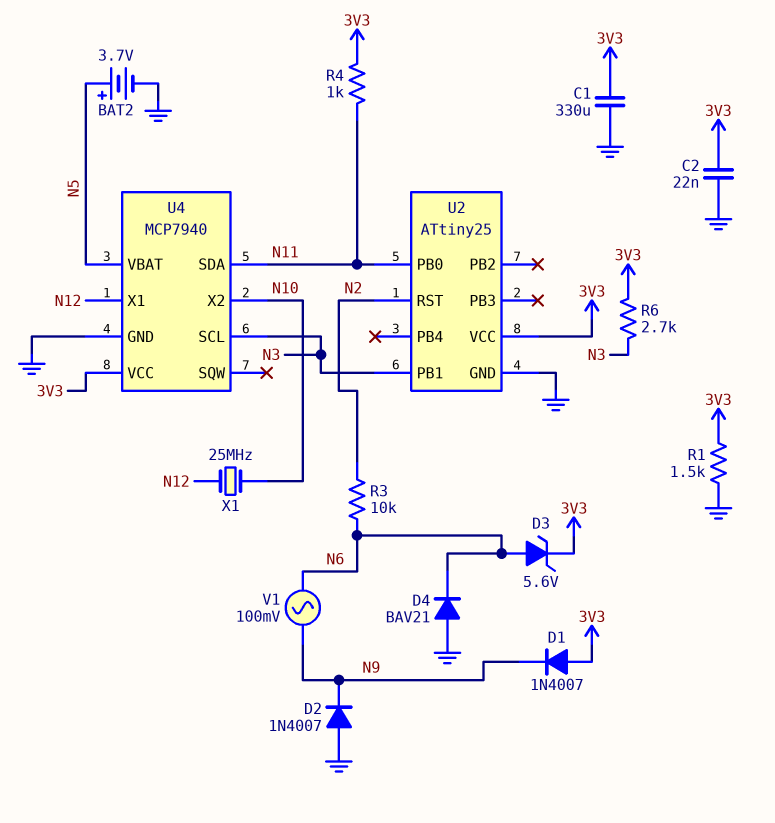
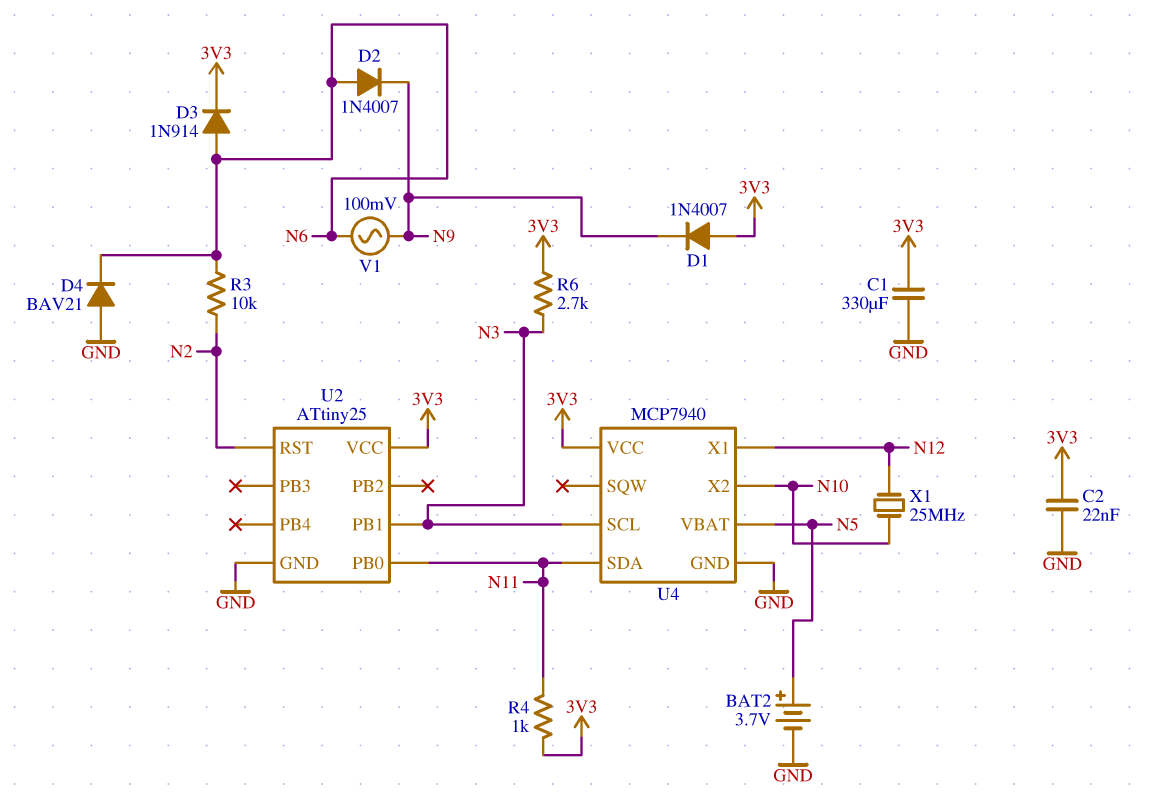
D2: diode 1N4007 (A GND, K N9) -> diode 1N4007 (A N6, K N9)
D3: zener 5.6V (A N6, K 3V3) -> diode 1N914 (A N6, K 3V3)
R1: 1.5k (3V3, GND) -> none

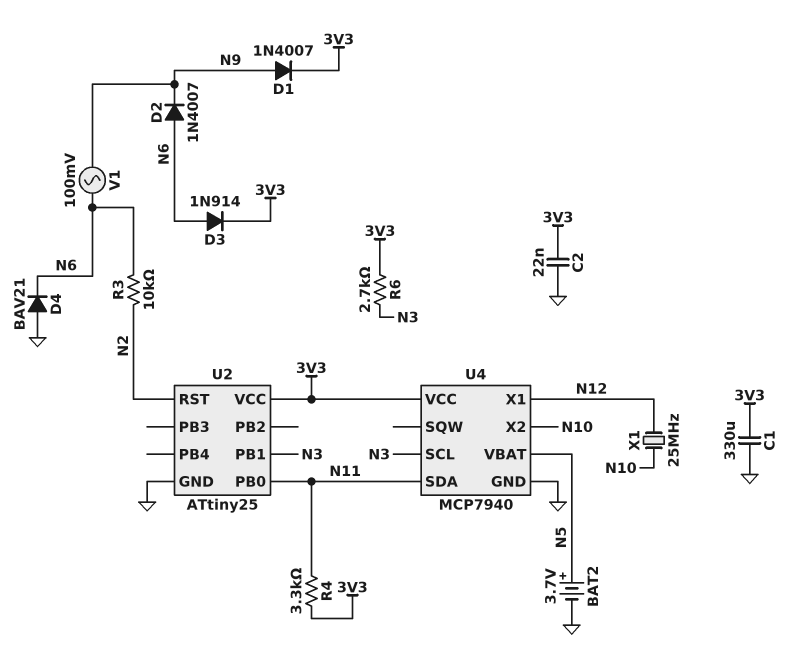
D1: diode 1N4007 (A 3V3, K N9) -> diode 1N4007 (A N9, K 3V3)
R4: 1k (3V3, N11) -> 3.3k (3V3, N11)

